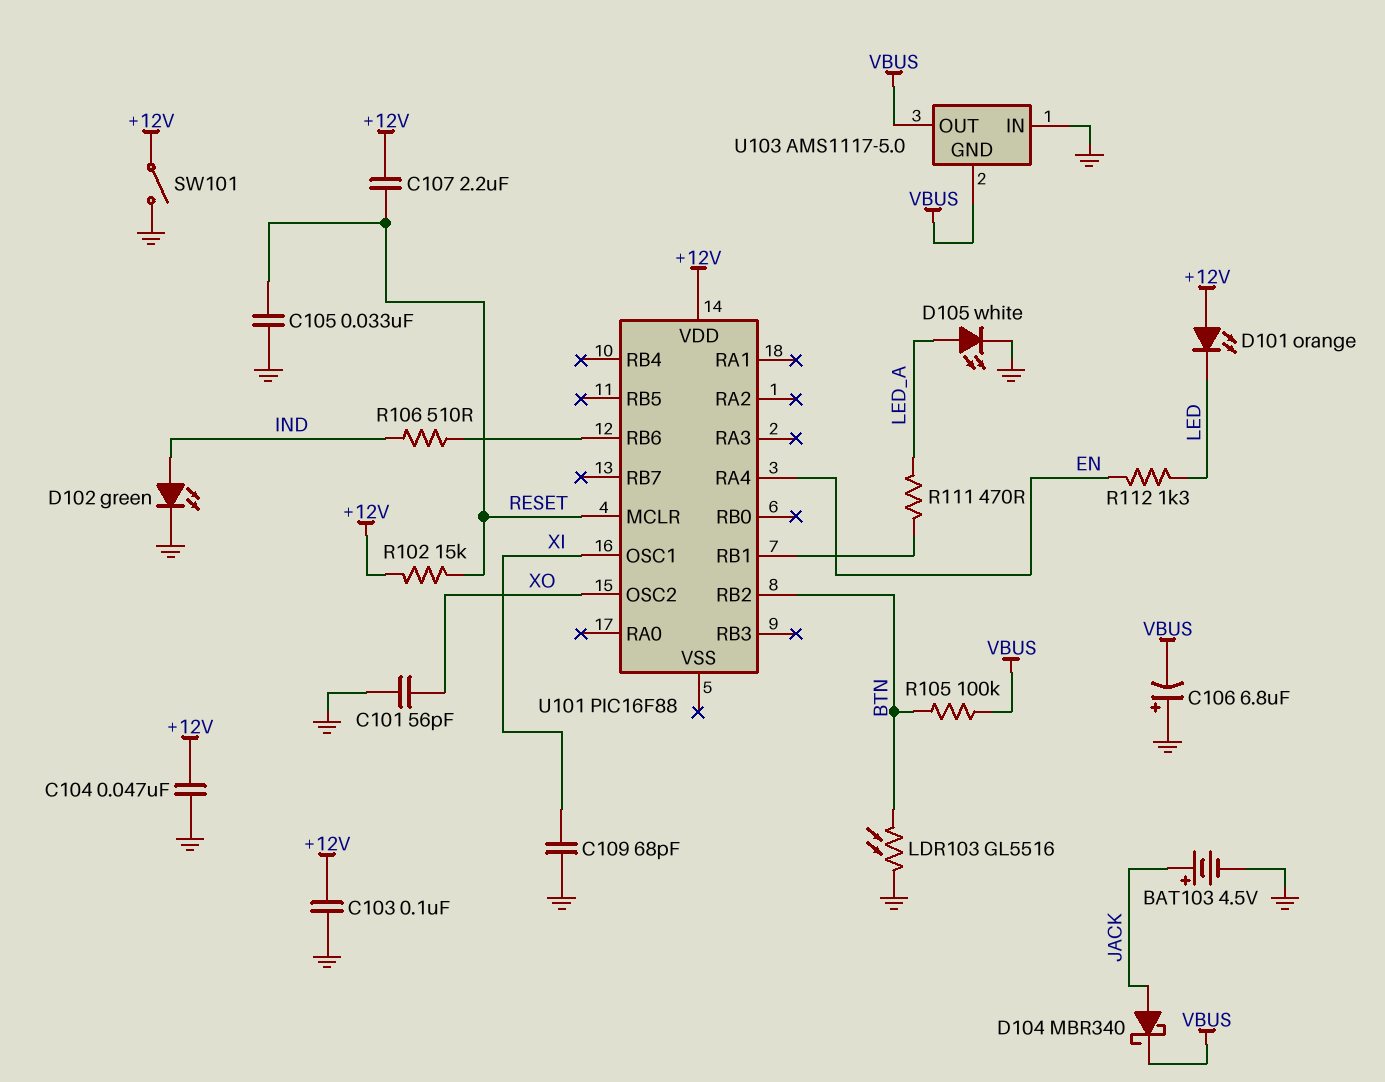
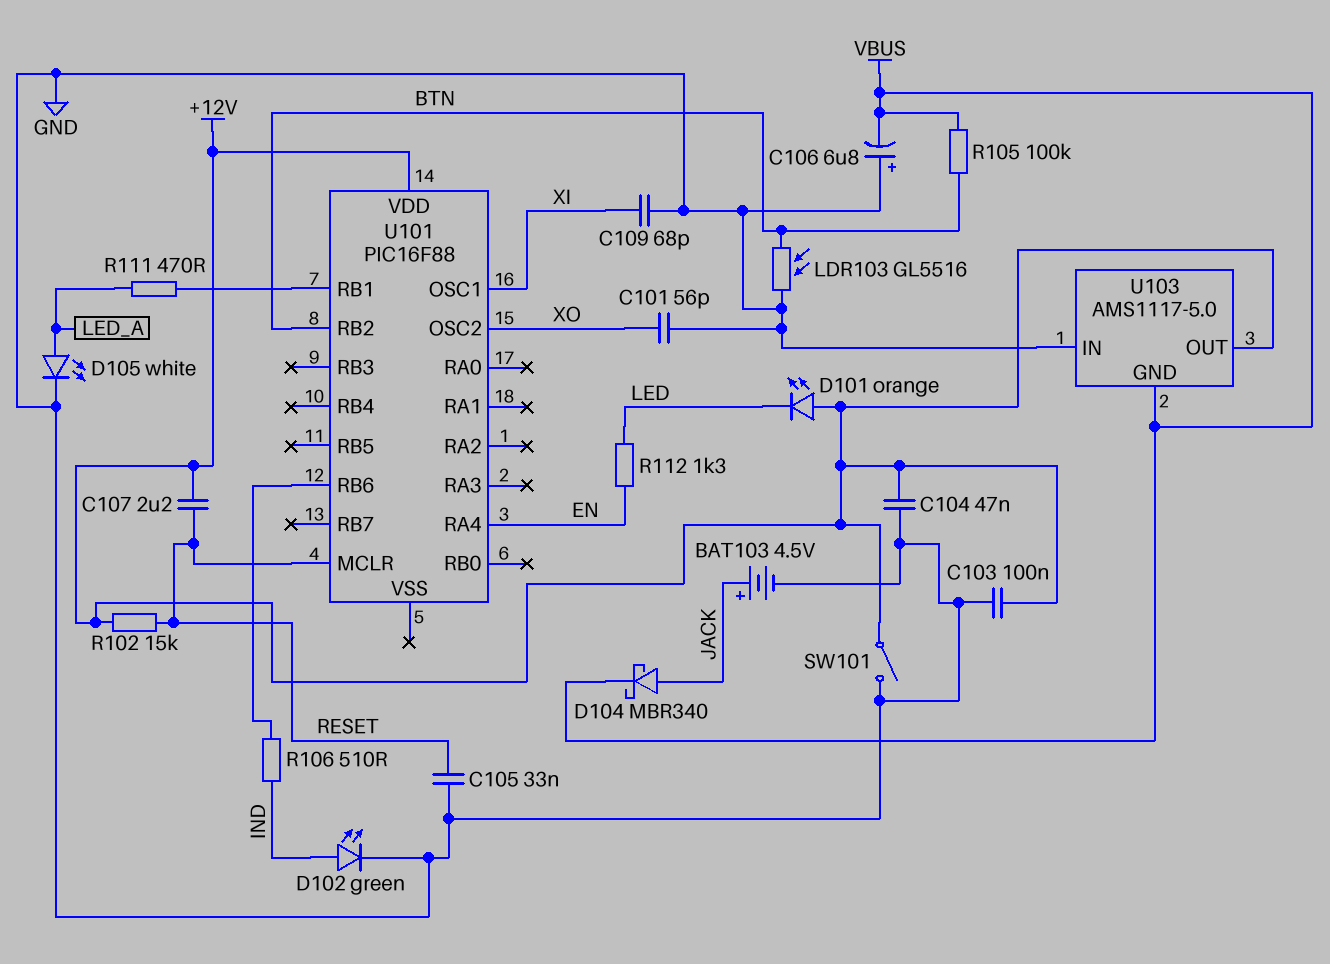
U103 pin OUT: VBUS -> +12V

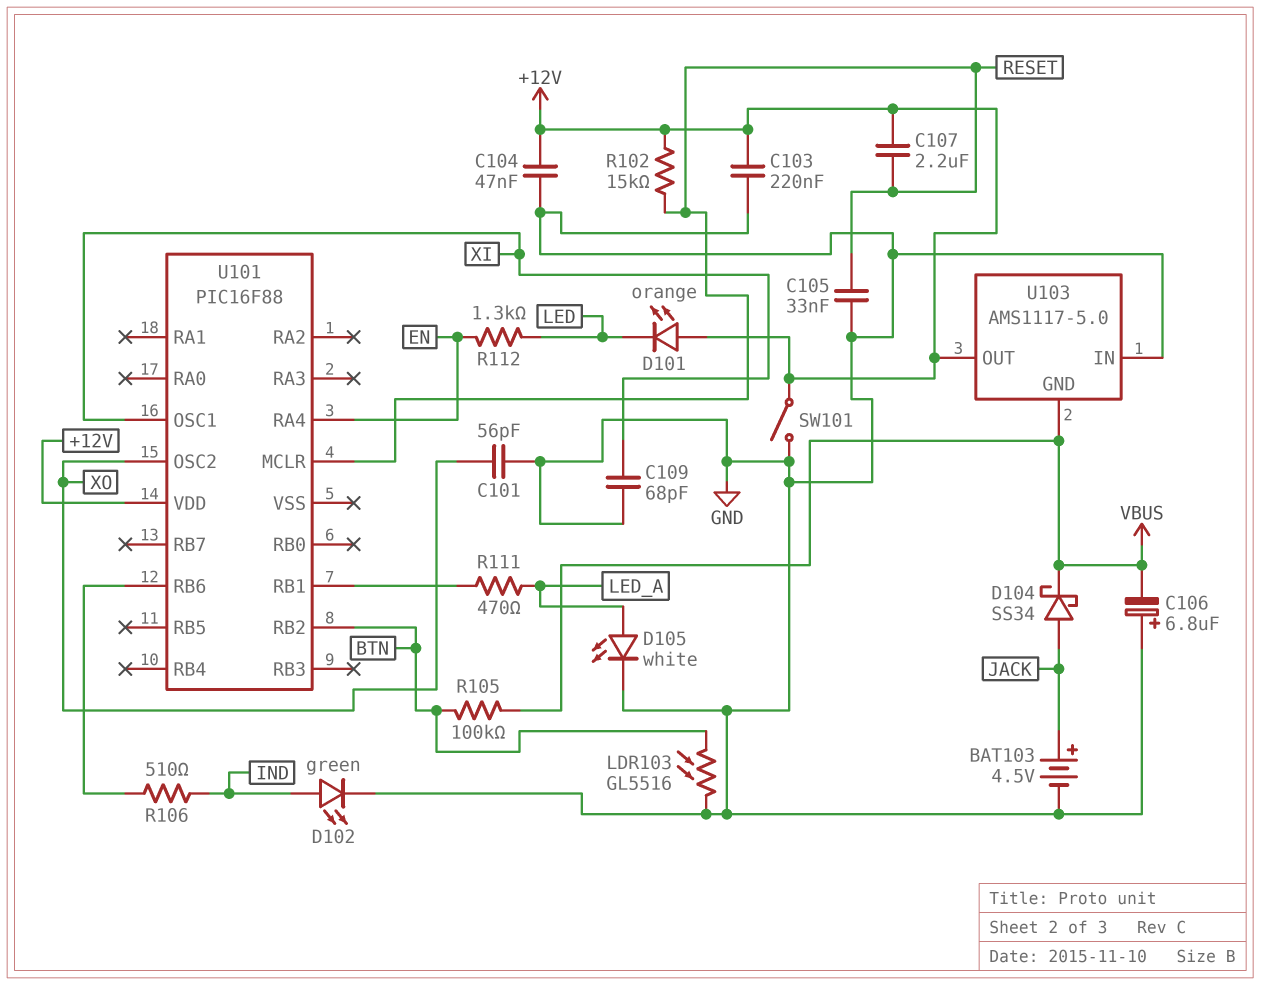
C103: 100nF (+12V, GND) -> 220nF (+12V, GND)
D104: schottky MBR340 (A JACK, K VBUS) -> schottky SS34 (A JACK, K VBUS)

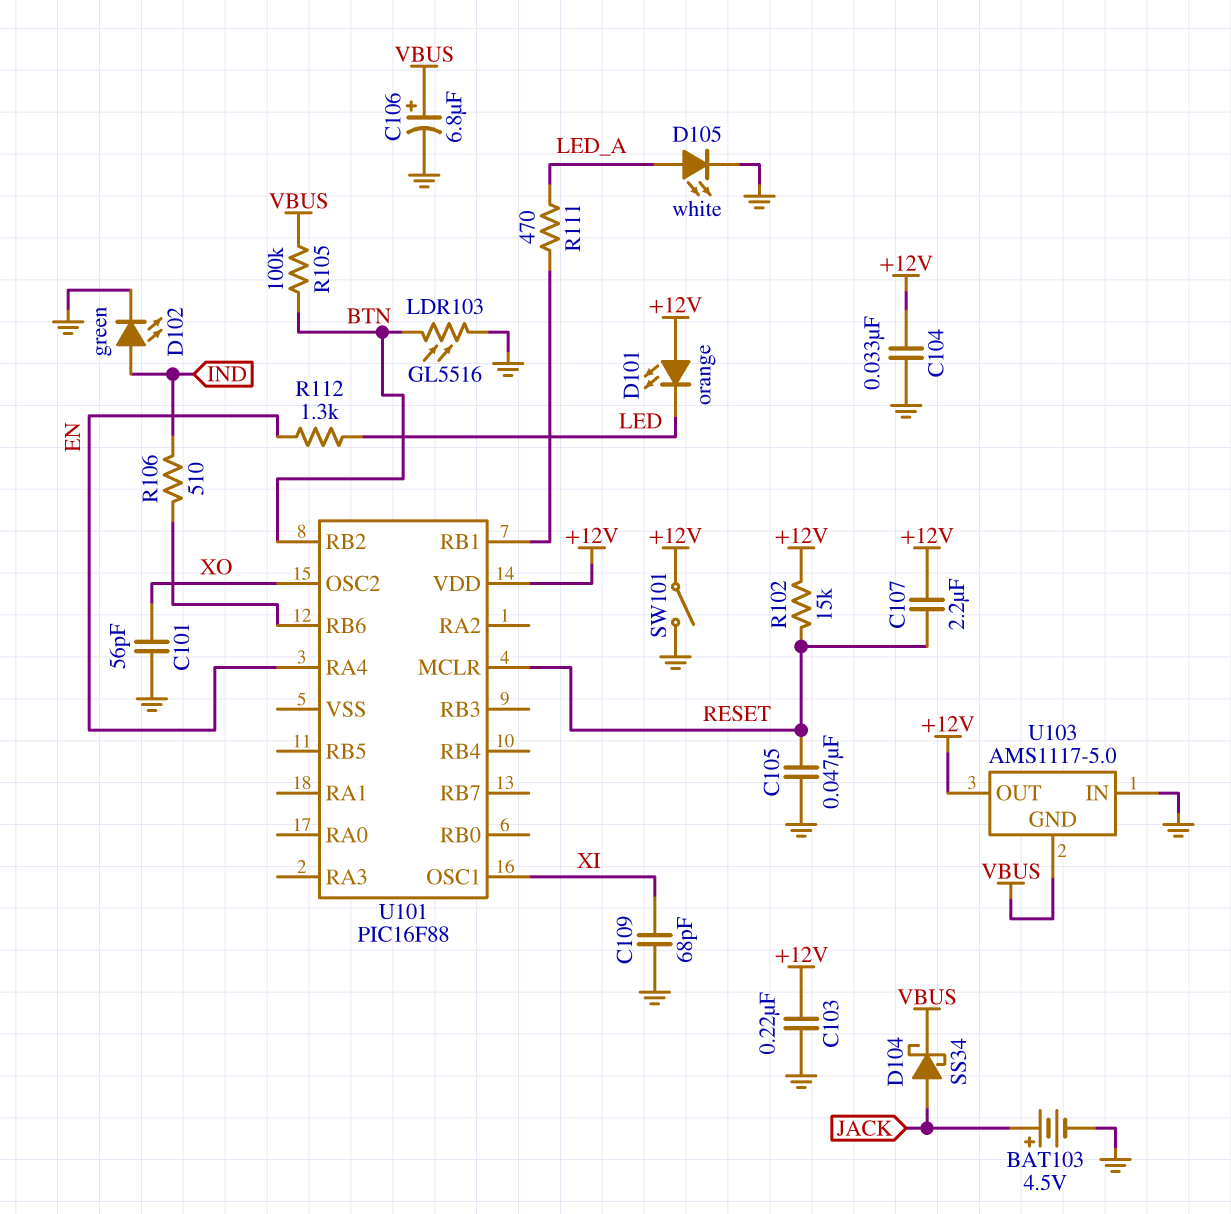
C104: 47nF (+12V, GND) -> 33nF (+12V, GND)
C105: 33nF (GND, RESET) -> 47nF (GND, RESET)
C106: 6.8uF (plus GND, minus VBUS) -> 6.8uF (plus VBUS, minus GND)

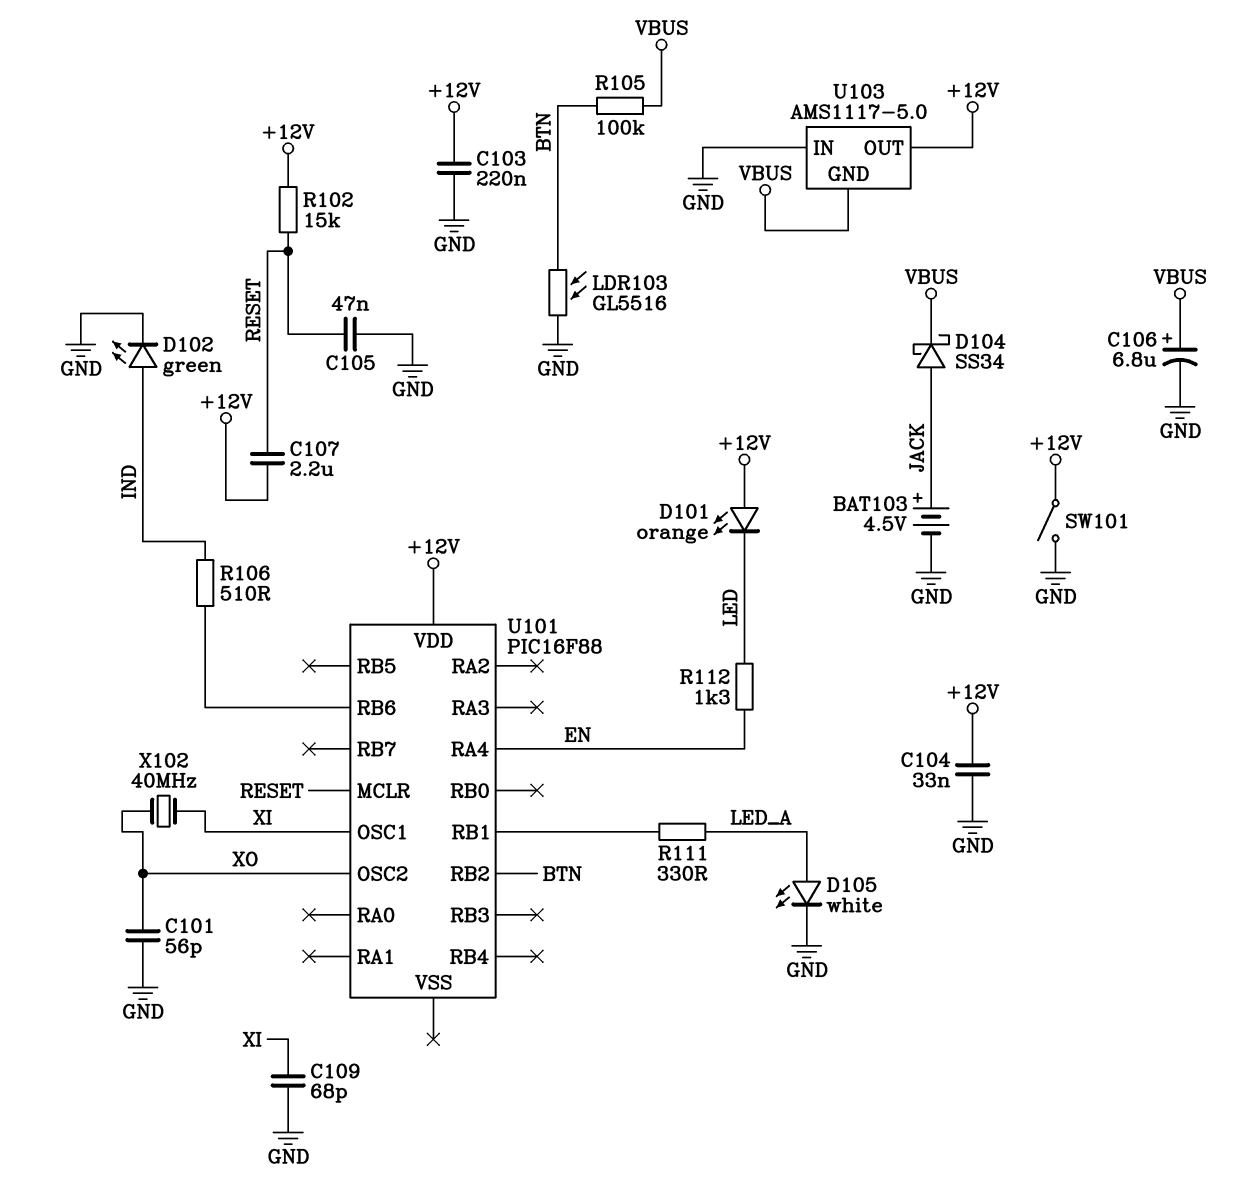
R111: 470 (LED_A, U101/RB1) -> 330 (LED_A, U101/RB1)
X102: none -> 40MHz (XI, XO)

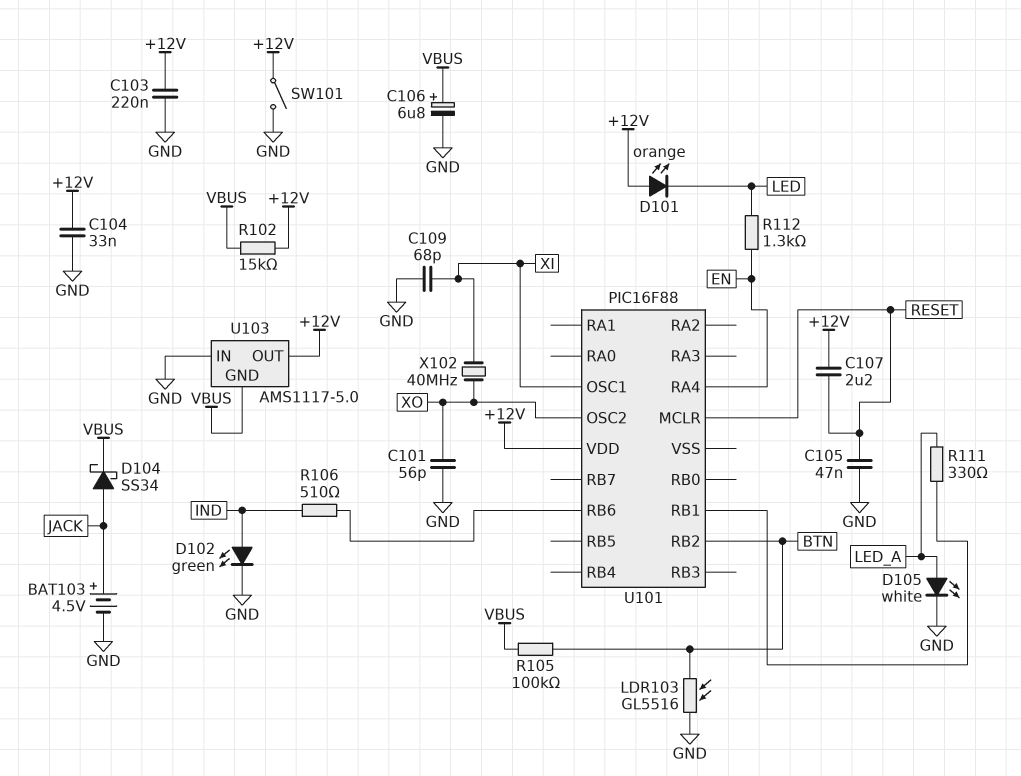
R102: 15k (+12V, RESET) -> 15k (+12V, VBUS)

